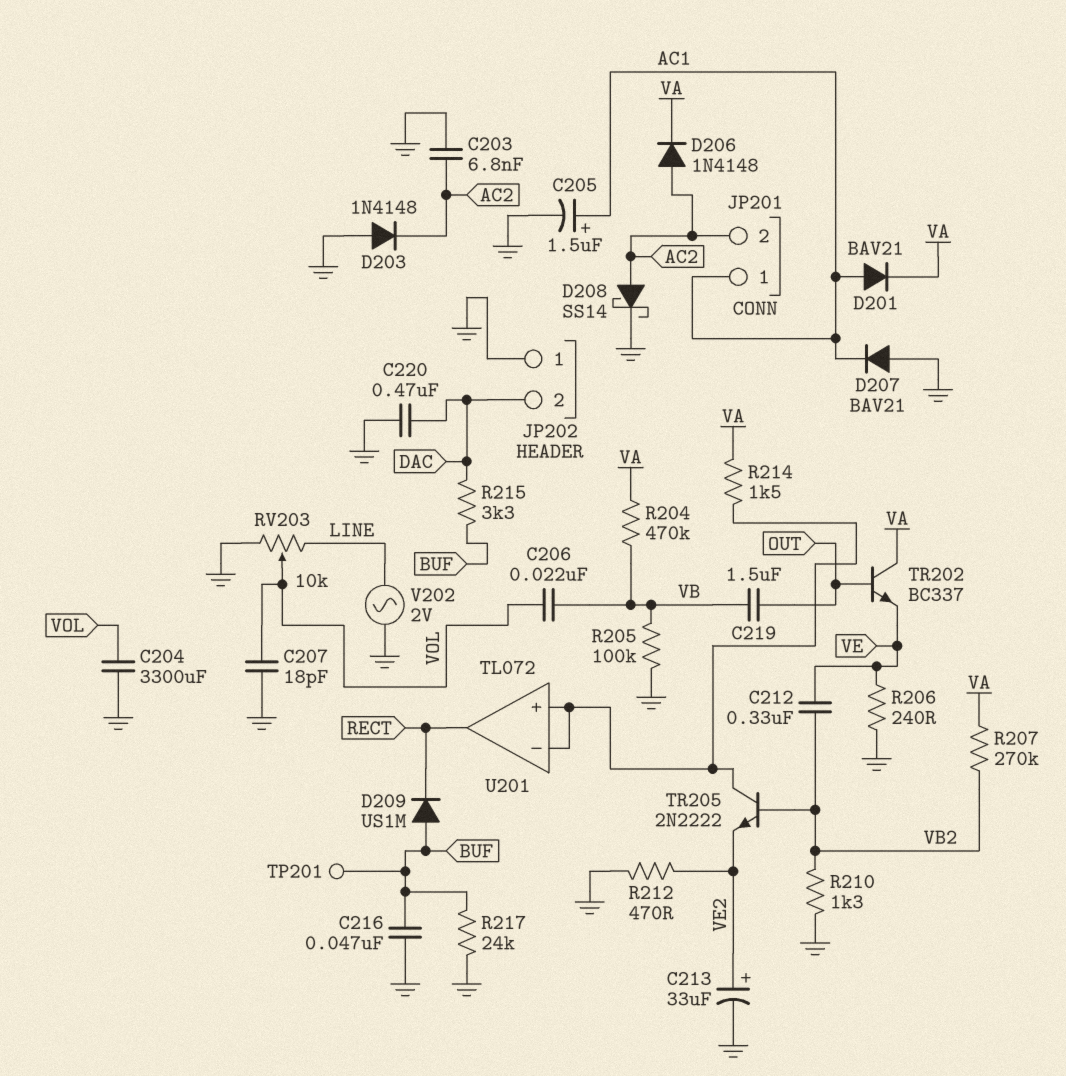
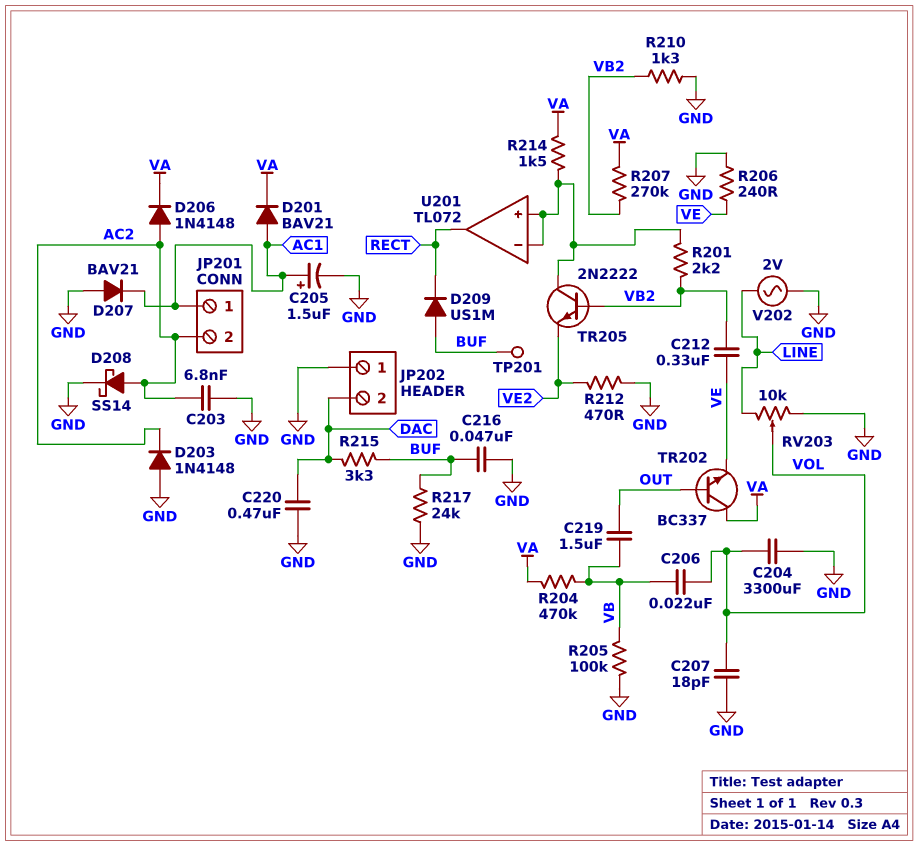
C213: 33uF (plus VE2, minus GND) -> none
R201: none -> 2.2k (U201/in+, VB2)

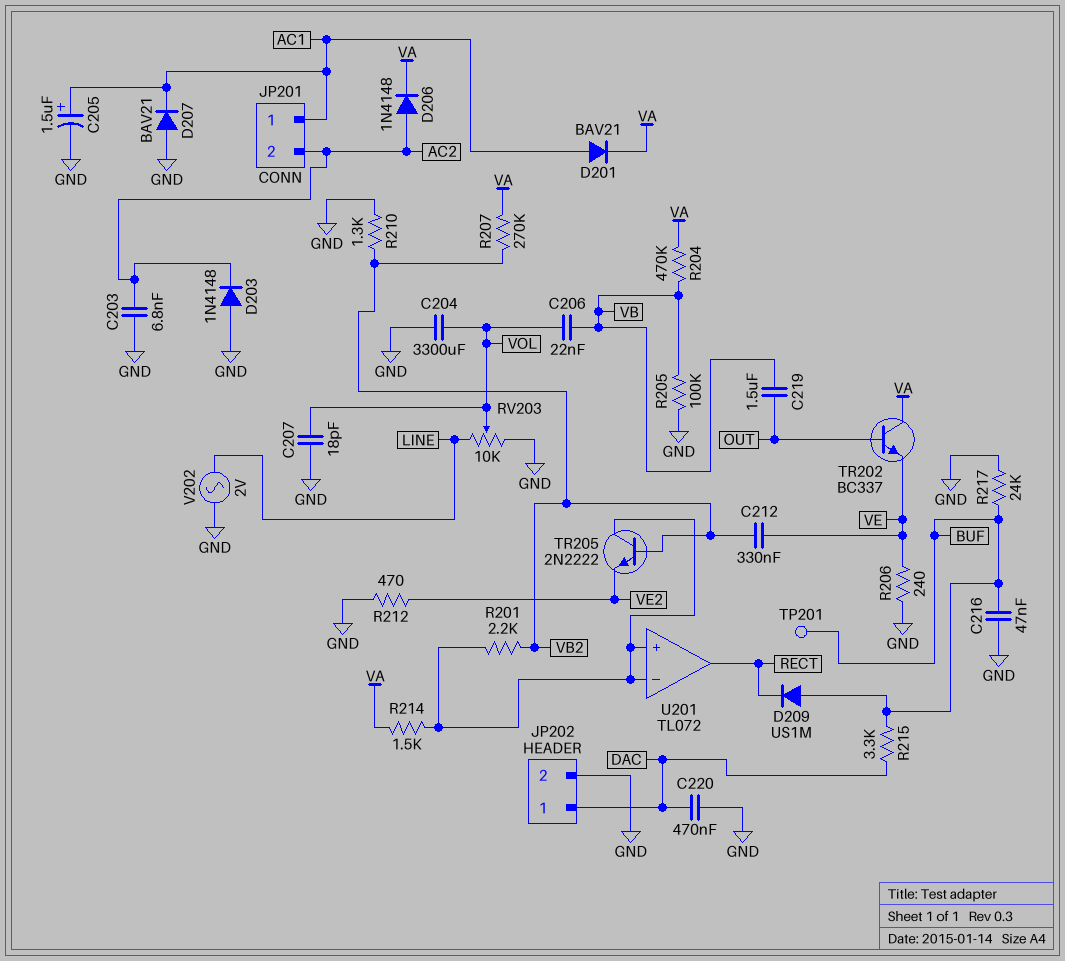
D208: schottky SS14 (A AC2, K GND) -> none
JP202 pin 1: GND -> DAC
JP202 pin 2: DAC -> GND

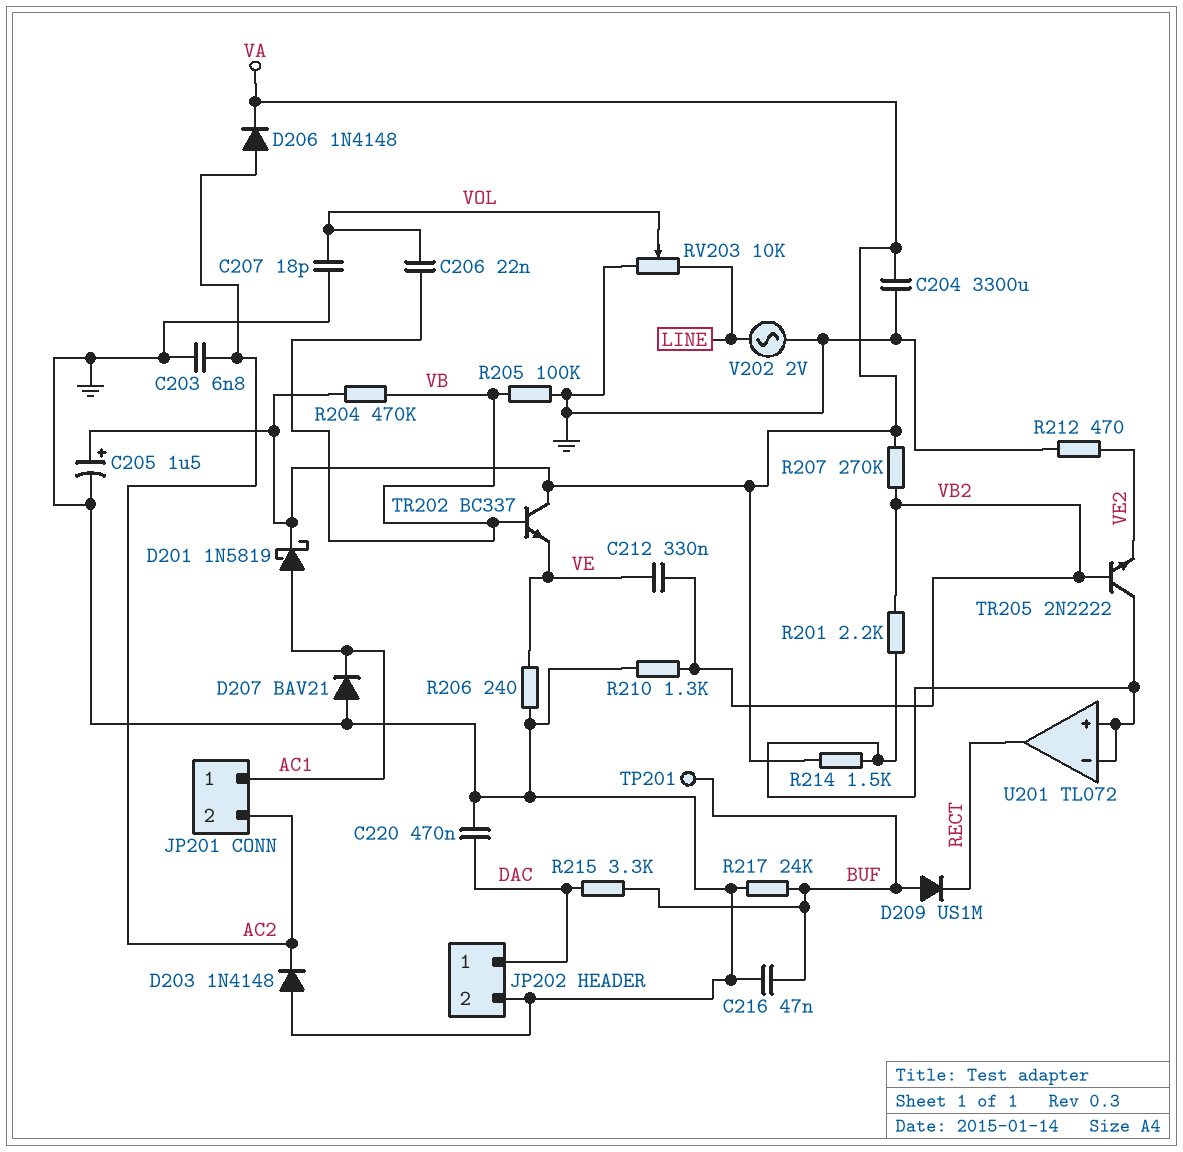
C204: 3300uF (GND, VOL) -> 3300uF (GND, VA)
C205: 1.5uF (plus AC1, minus GND) -> 1.5uF (plus VA, minus GND)
C219: 1.5uF (OUT, VB) -> none
D201: diode BAV21 (A AC1, K VA) -> schottky 1N5819 (A AC1, K VA)
TR202: NPN BC337 (B OUT, C VA, E VE) -> NPN BC337 (B VB, C VA, E VE)

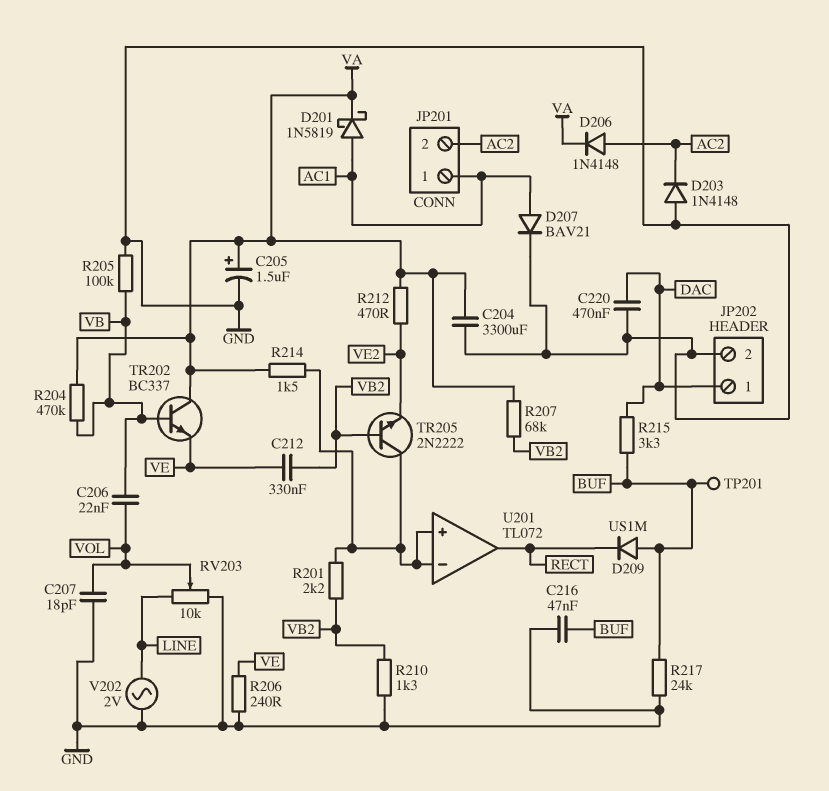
C203: 6.8nF (AC2, GND) -> none
D207: diode BAV21 (A GND, K AC1) -> diode BAV21 (A AC1, K GND)
R207: 270k (VA, VB2) -> 68k (VA, VB2)
R212: 470 (GND, VE2) -> 470 (VA, VE2)

